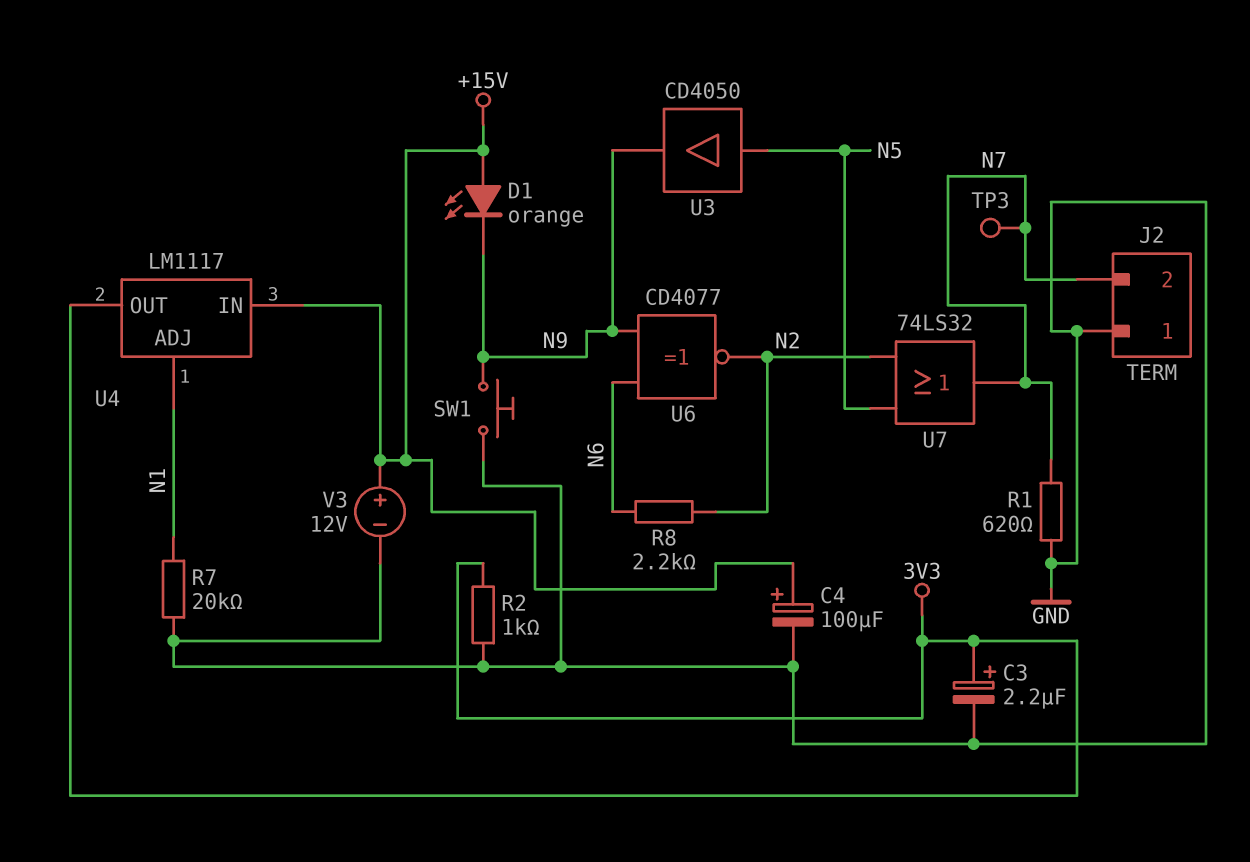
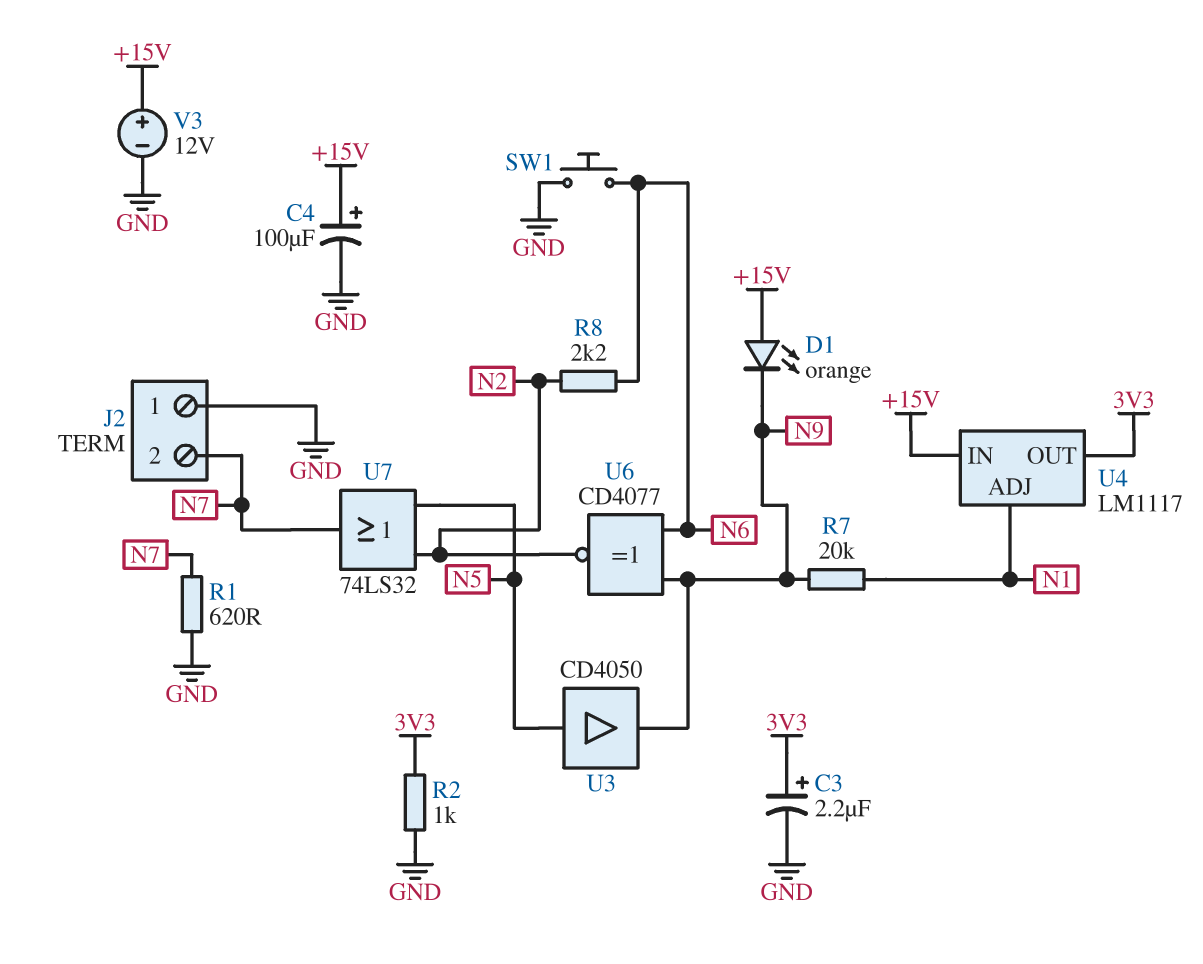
R7: 20k (GND, N1) -> 20k (N1, N9)
SW1: button (GND, N9) -> button (GND, N6)
TP3: test point (N7) -> none

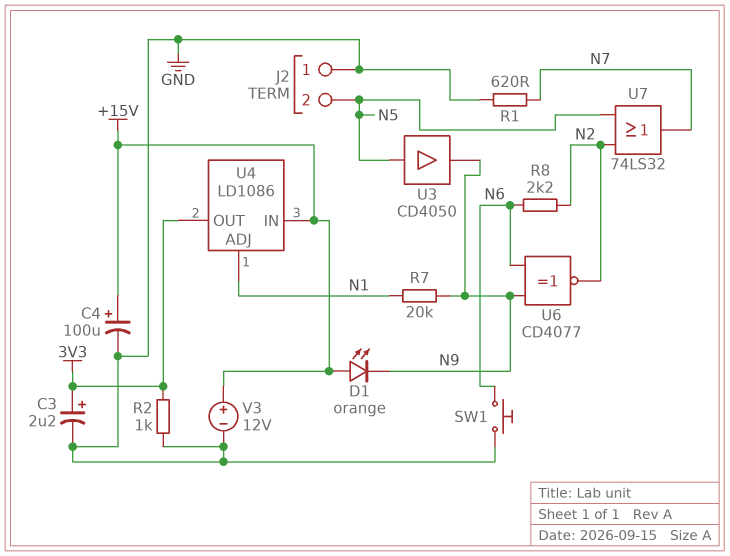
J2 pin 2: N7 -> N5
U4: LM1117 -> LD1086

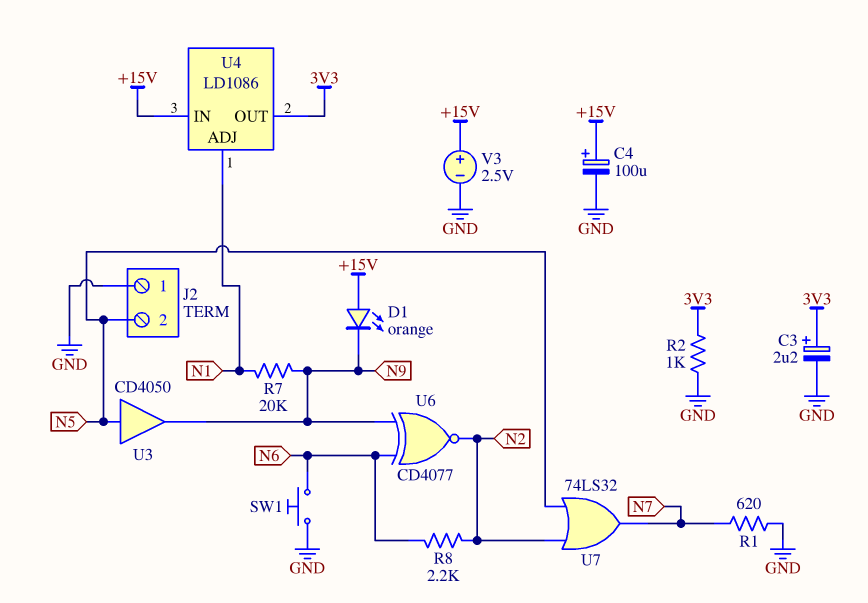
V3: 12V (plus +15V, minus GND) -> 2.5V (plus +15V, minus GND)

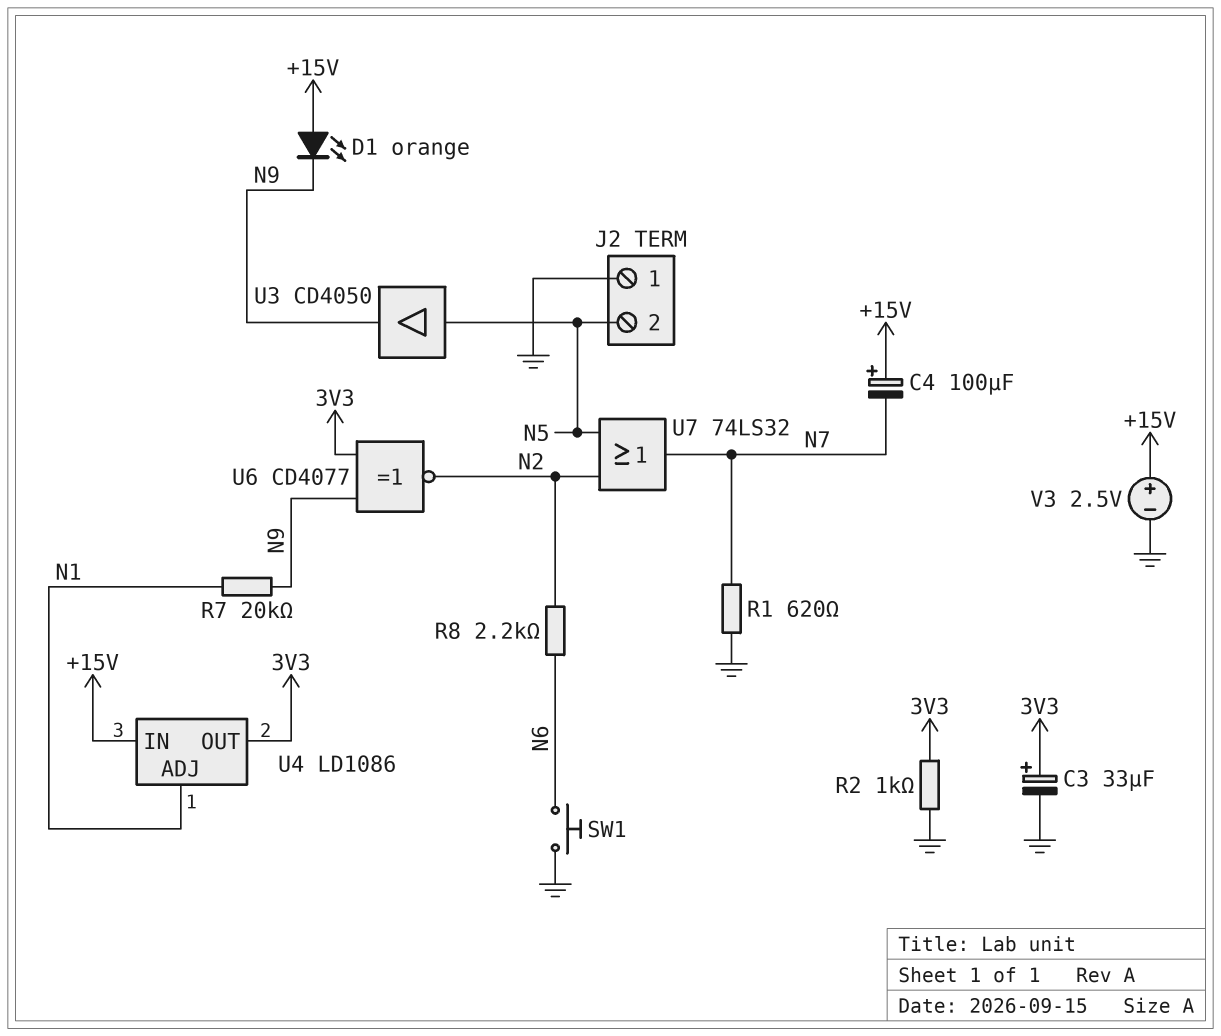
C3: 2.2uF (plus 3V3, minus GND) -> 33uF (plus 3V3, minus GND)
C4: 100uF (plus +15V, minus GND) -> 100uF (plus +15V, minus N7)
U6: XNOR CD4077 (in N6, in N9, out N2) -> XNOR CD4077 (in 3V3, in N9, out N2)

